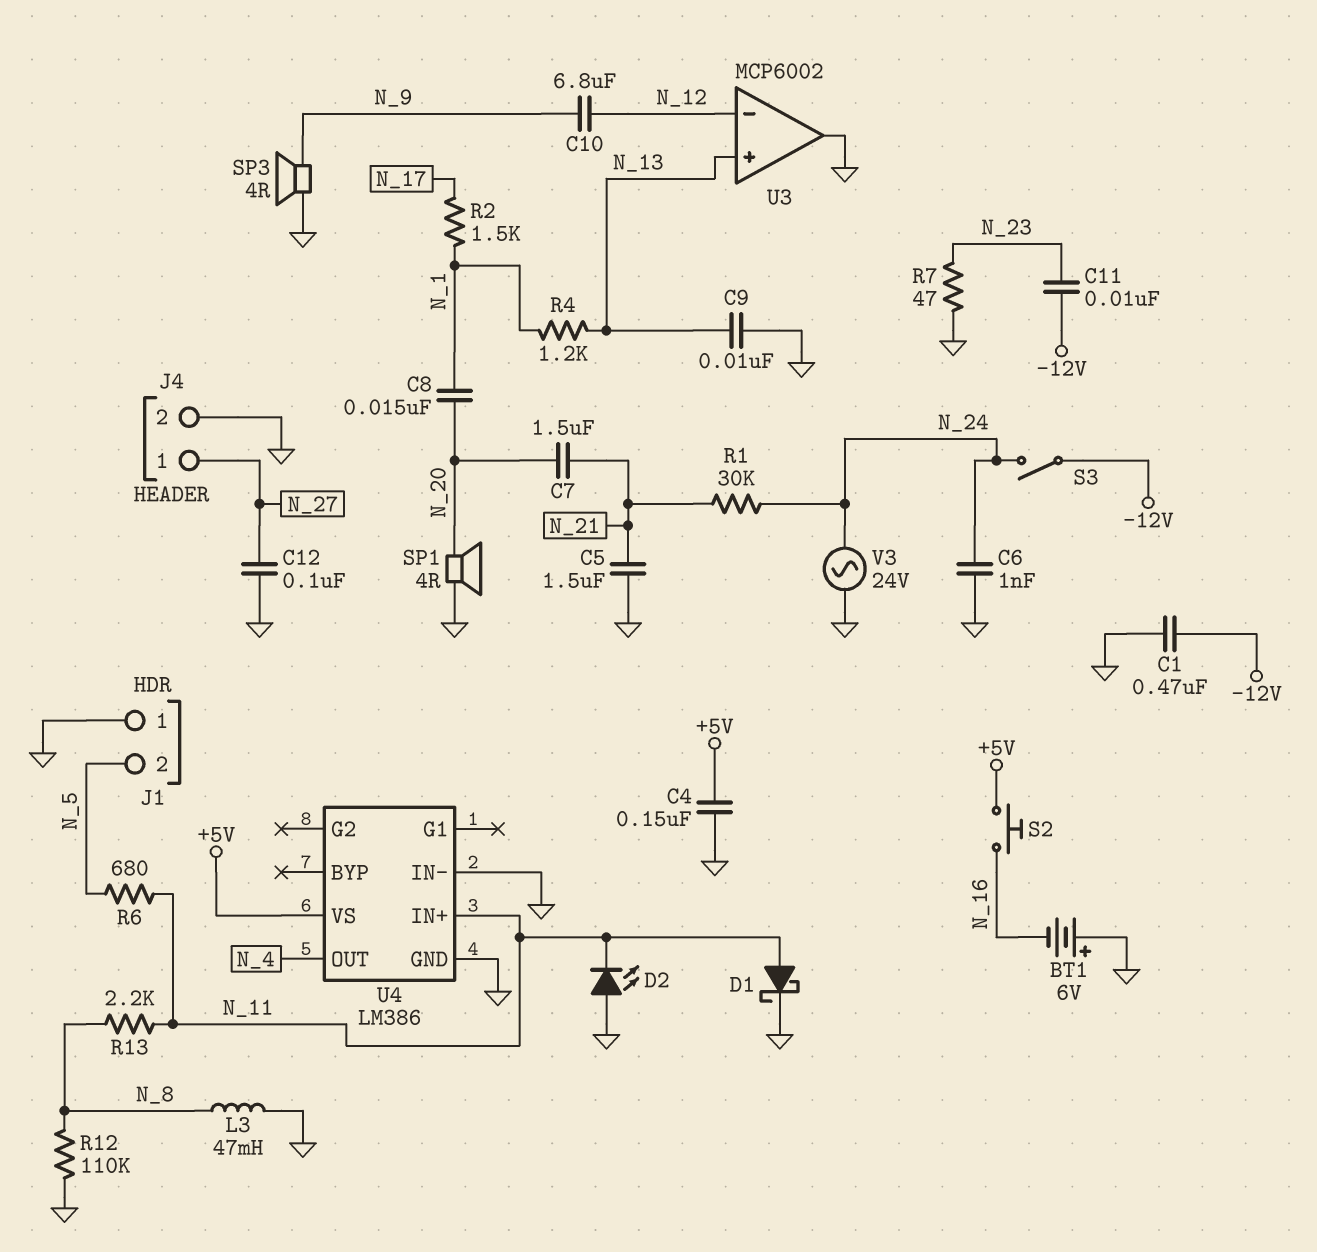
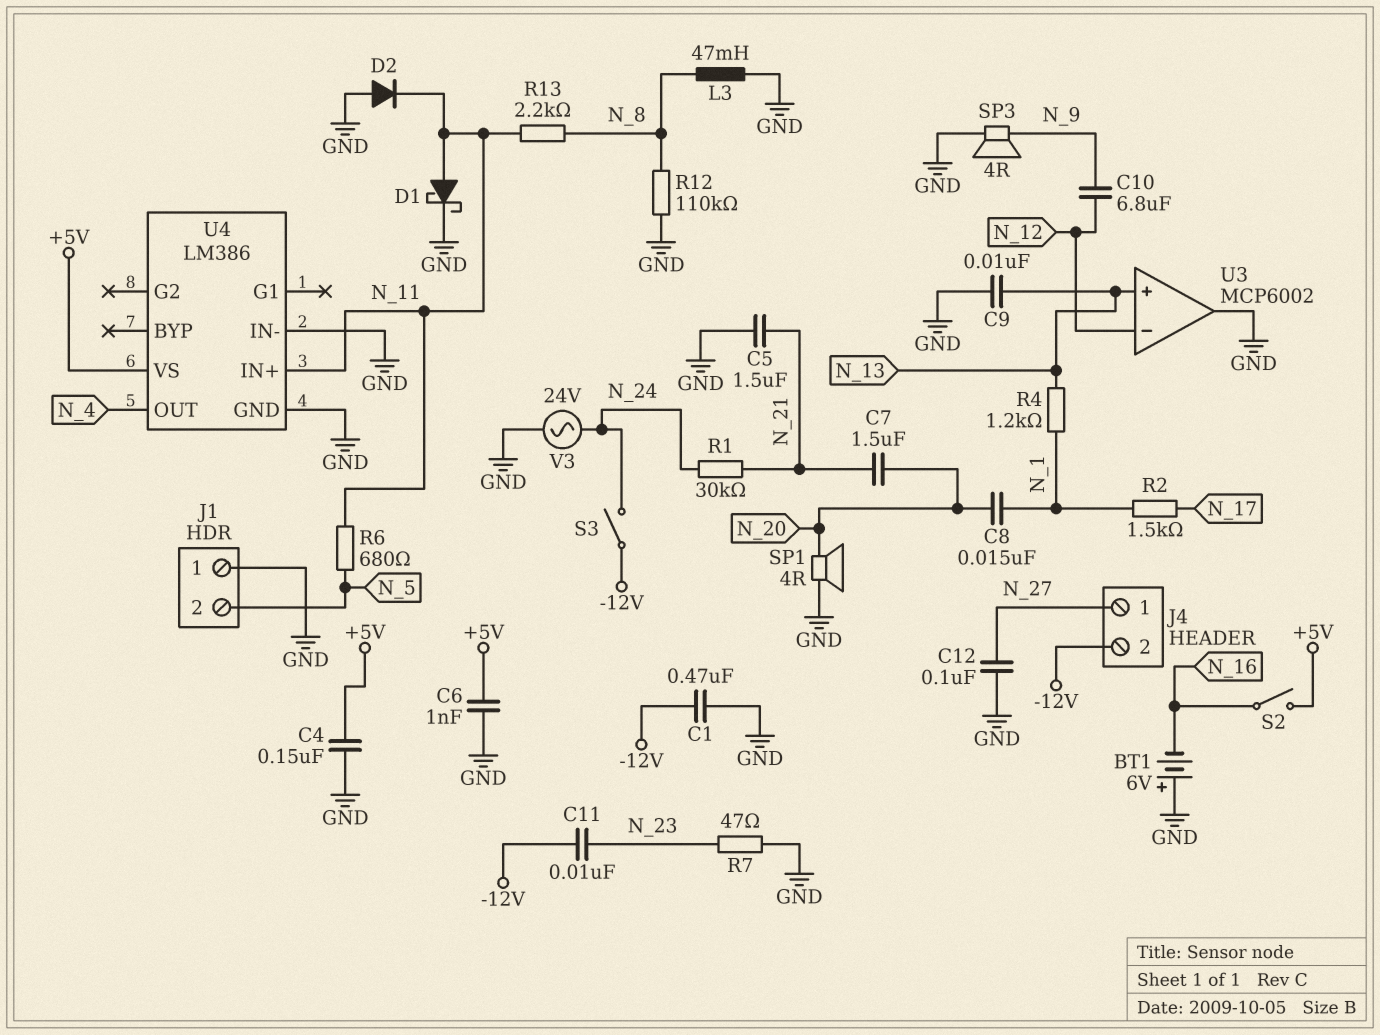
C6: 1nF (GND, N_24) -> 1nF (+5V, GND)
D2: LED (A GND, K N_11) -> diode (A GND, K N_11)
J4 pin 2: GND -> -12V
S2: button (+5V, N_16) -> switch (+5V, N_16)

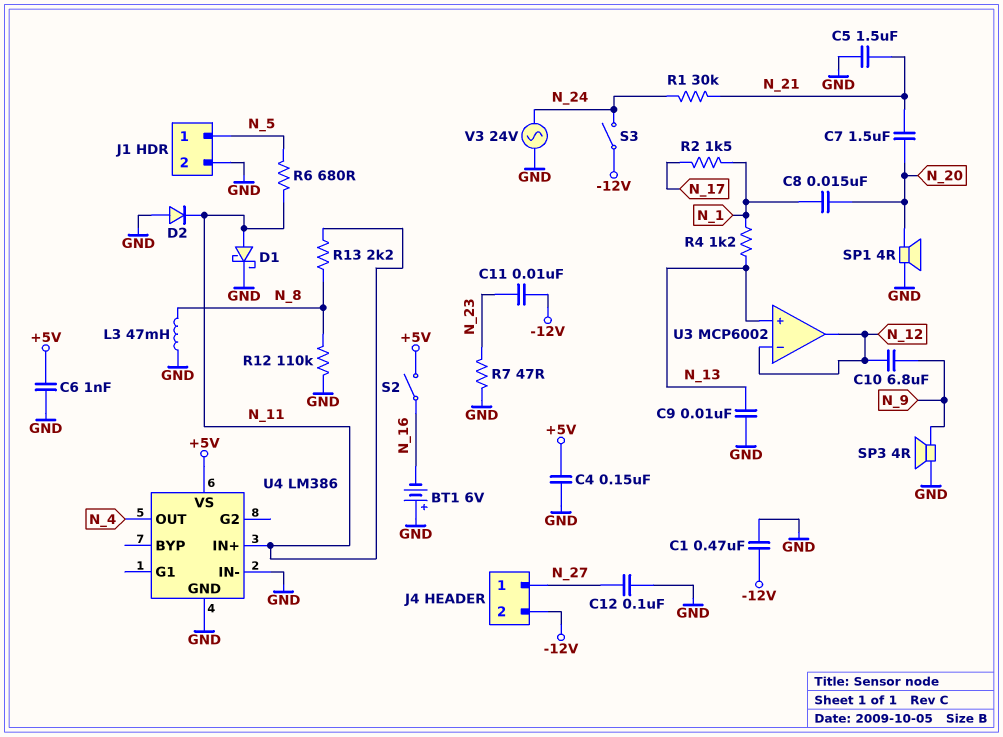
J1 pin 1: GND -> N_5
J1 pin 2: N_5 -> GND
U3 pin out: GND -> N_12

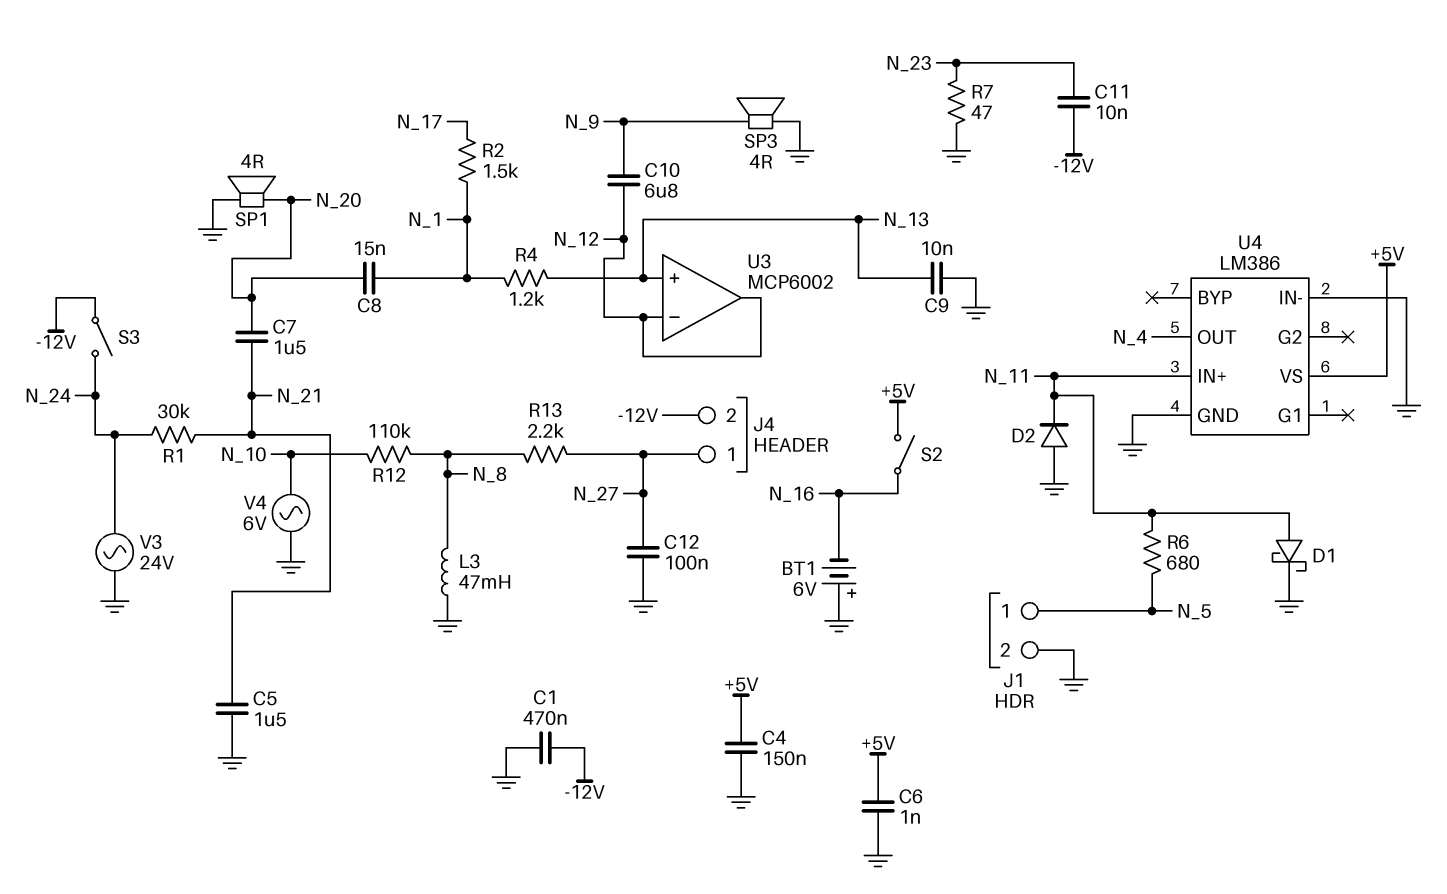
R12: 110k (GND, N_8) -> 110k (N_8, N_10)
R13: 2.2k (N_8, N_11) -> 2.2k (N_8, N_27)
V4: none -> AC 6V (GND, N_10)

